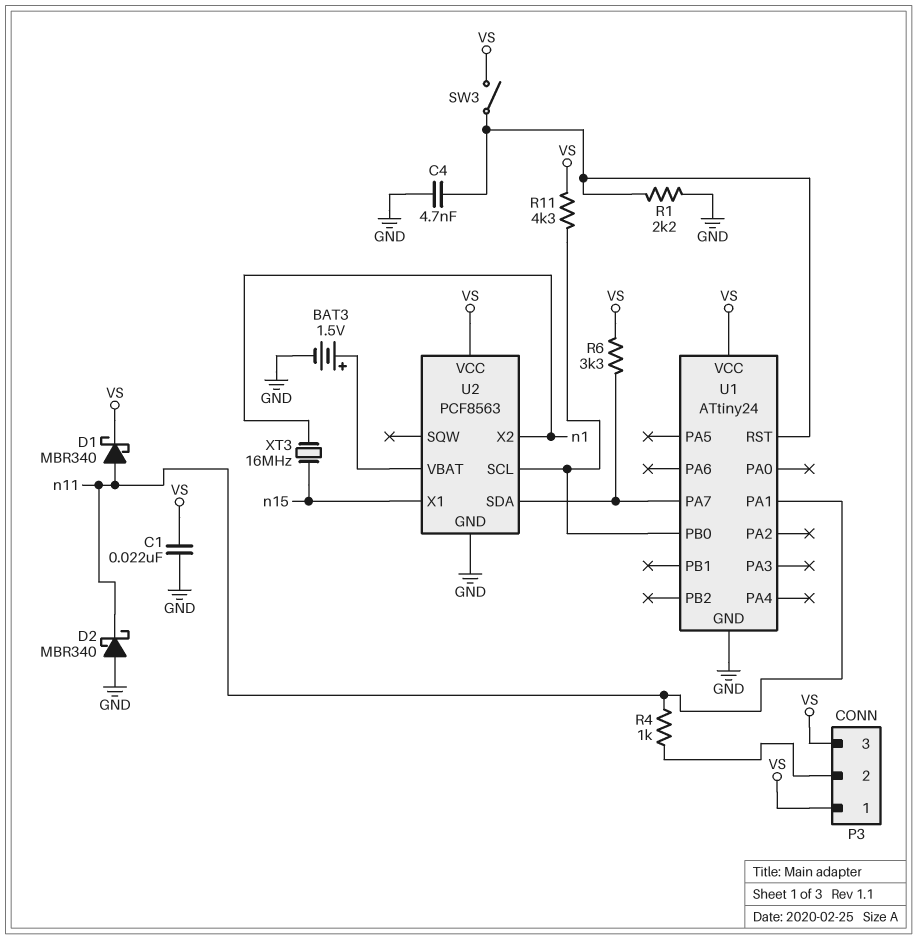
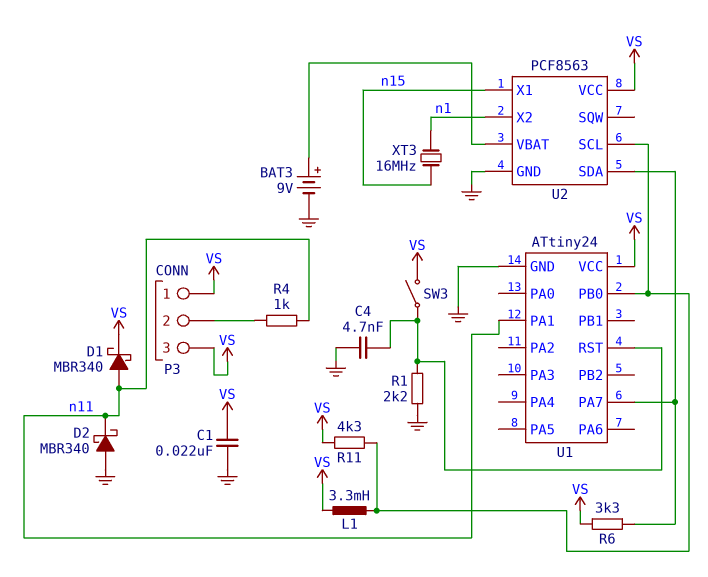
BAT3: 1.5V (plus U2/VBAT, minus GND) -> 9V (plus U2/VBAT, minus GND)
L1: none -> 3.3mH (U1/PB0, VS)

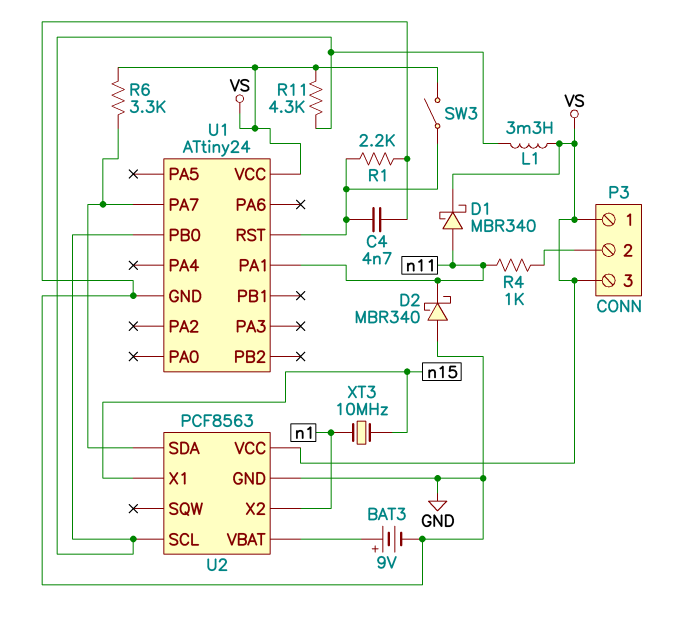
C1: 22nF (GND, VS) -> none
XT3: 16MHz (n1, n15) -> 10MHz (n1, n15)

